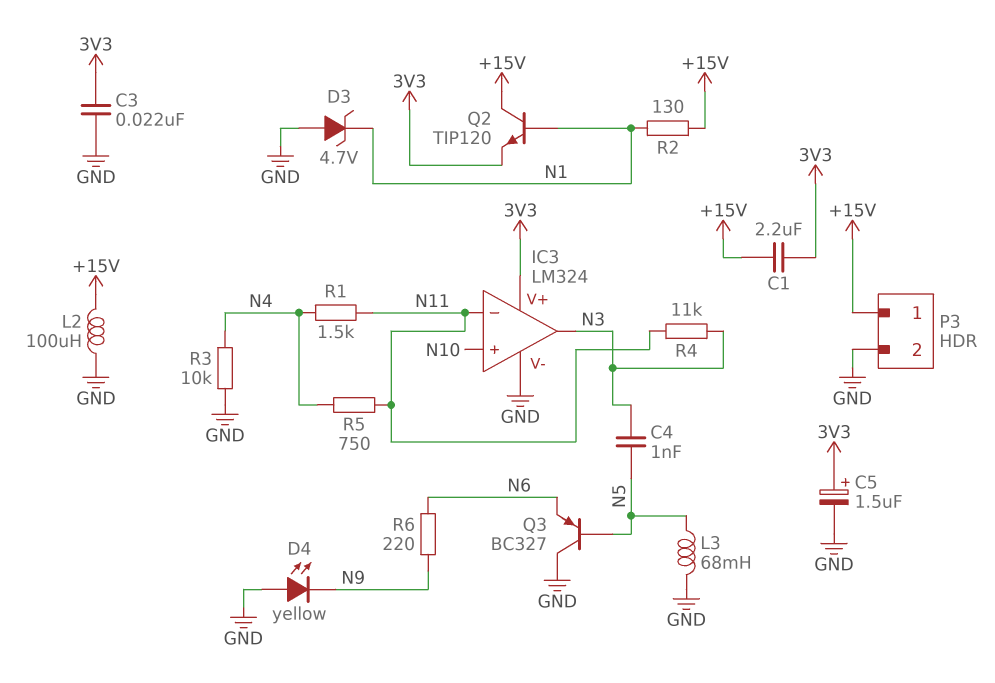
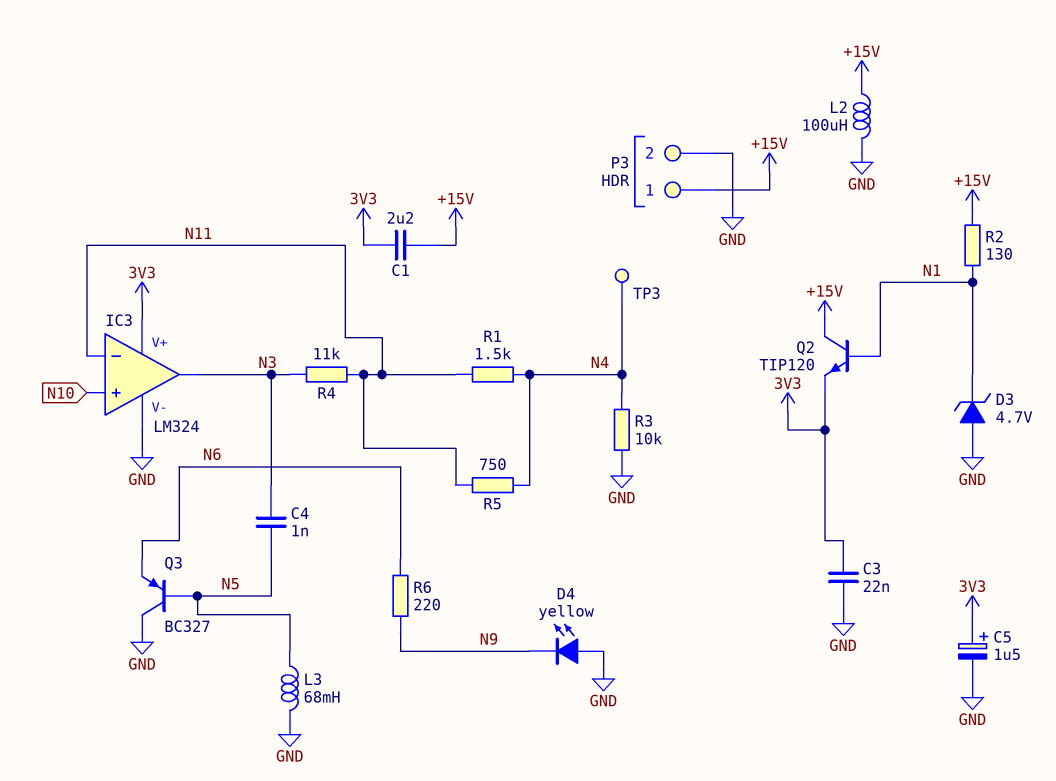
TP3: none -> test point (N4)

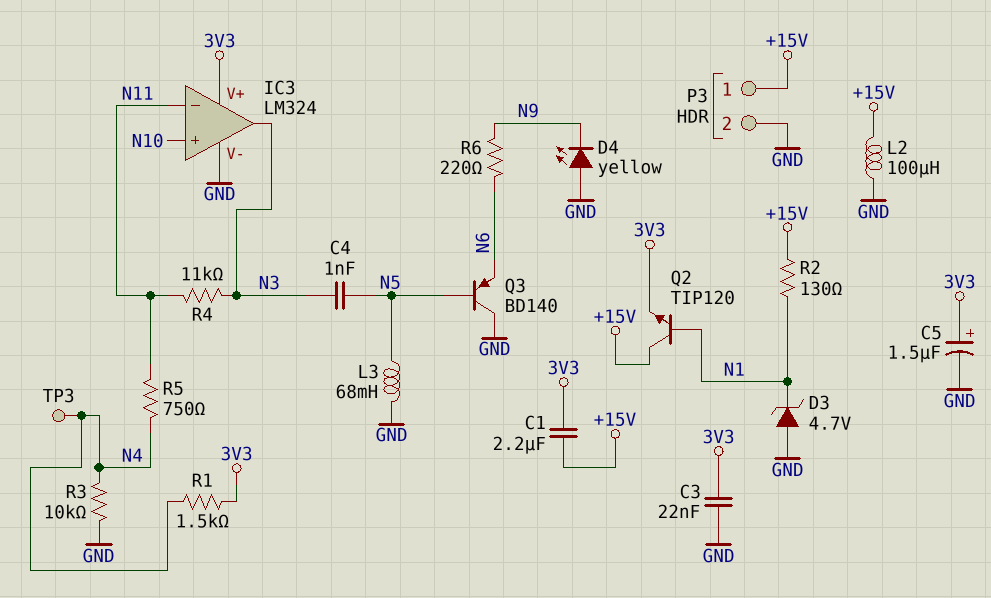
Q3: PNP BC327 (B N5, C GND, E N6) -> PNP BD140 (B N5, C GND, E N6)
R1: 1.5k (N4, N11) -> 1.5k (3V3, N4)

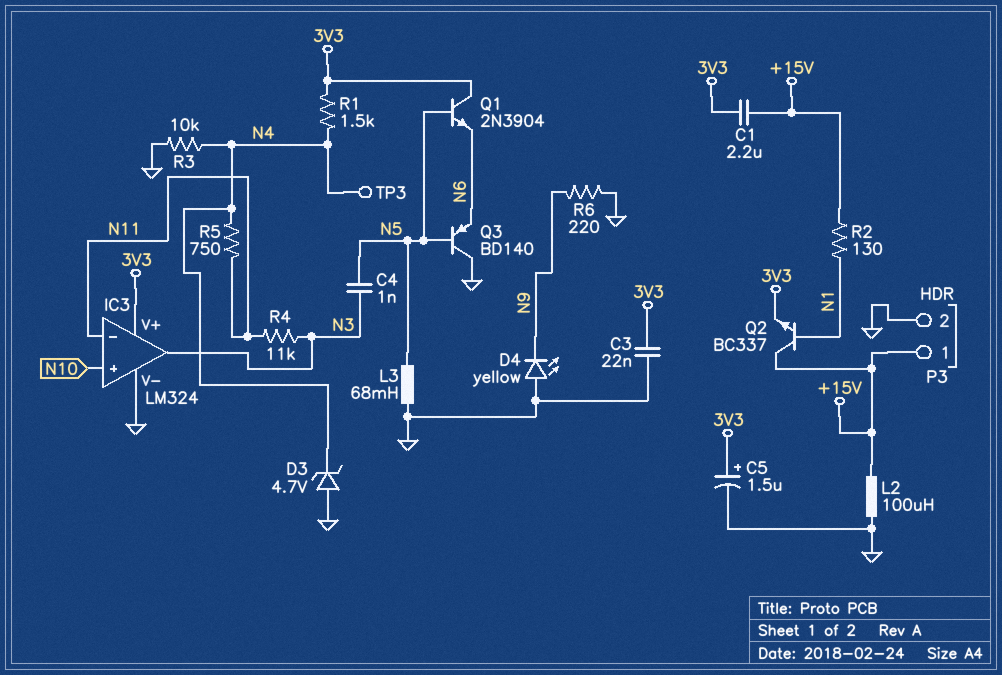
D3: zener 4.7V (A GND, K N1) -> zener 4.7V (A GND, K N4)
Q1: none -> NPN 2N3904 (B N5, C 3V3, E N6)
Q2: NPN TIP120 (B N1, C +15V, E 3V3) -> NPN BC337 (B N1, C +15V, E 3V3)
R6: 220 (N6, N9) -> 220 (GND, N9)

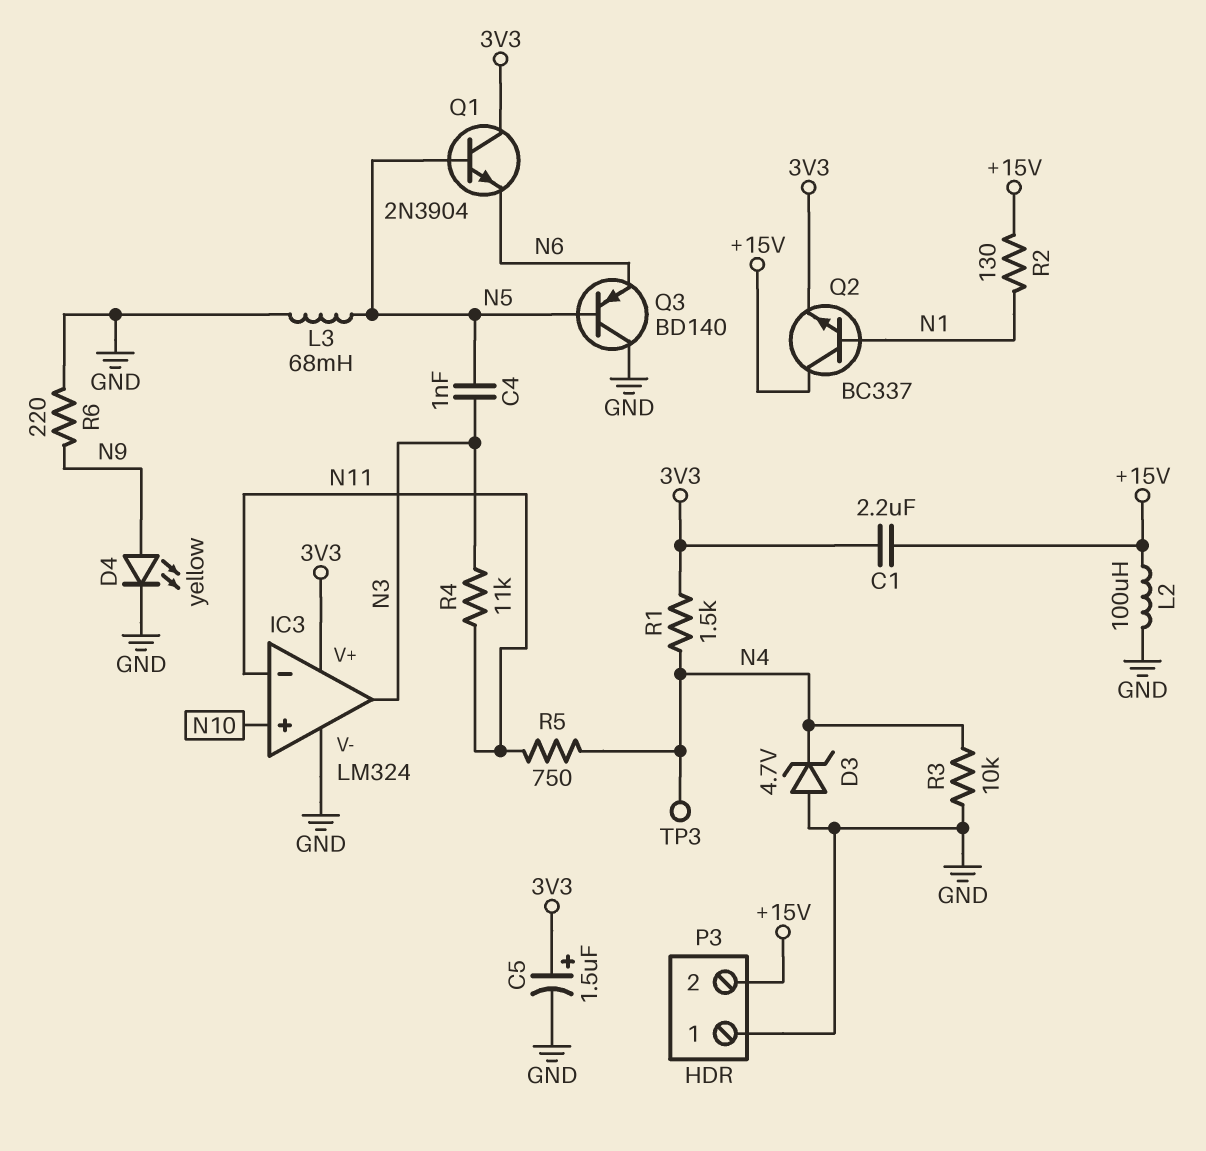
C3: 22nF (3V3, GND) -> none
D4: LED yellow (A GND, K N9) -> LED yellow (A N9, K GND)
P3 pin 1: +15V -> GND
P3 pin 2: GND -> +15V

